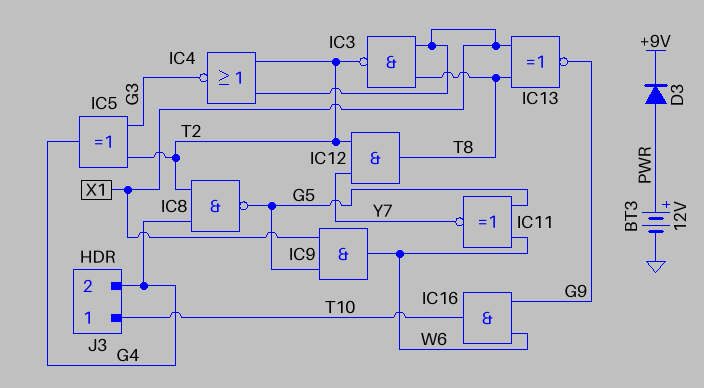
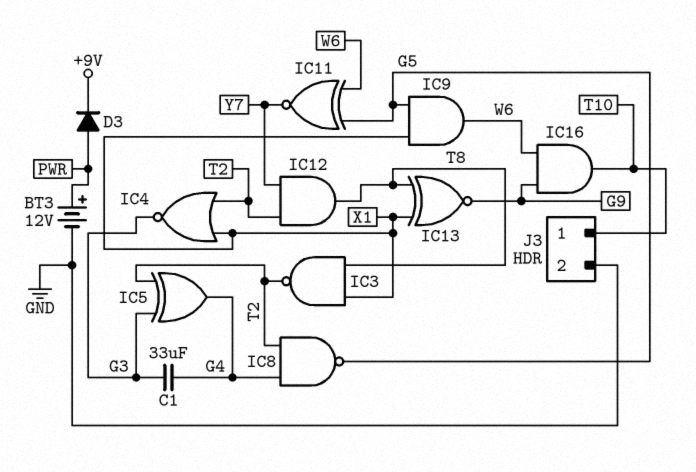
C1: none -> 33uF (G3, G4)
J3 pin 2: G4 -> GND

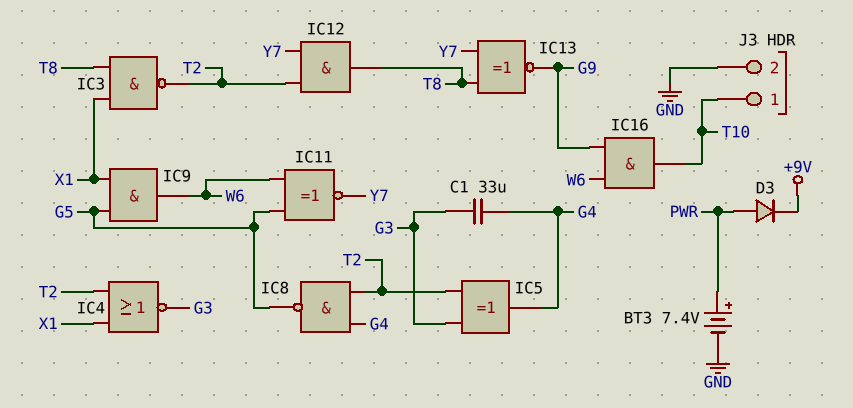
BT3: 12V (plus PWR, minus GND) -> 7.4V (plus PWR, minus GND)
IC13: XNOR (in T8, in X1, out G9) -> XNOR (in T8, in Y7, out G9)

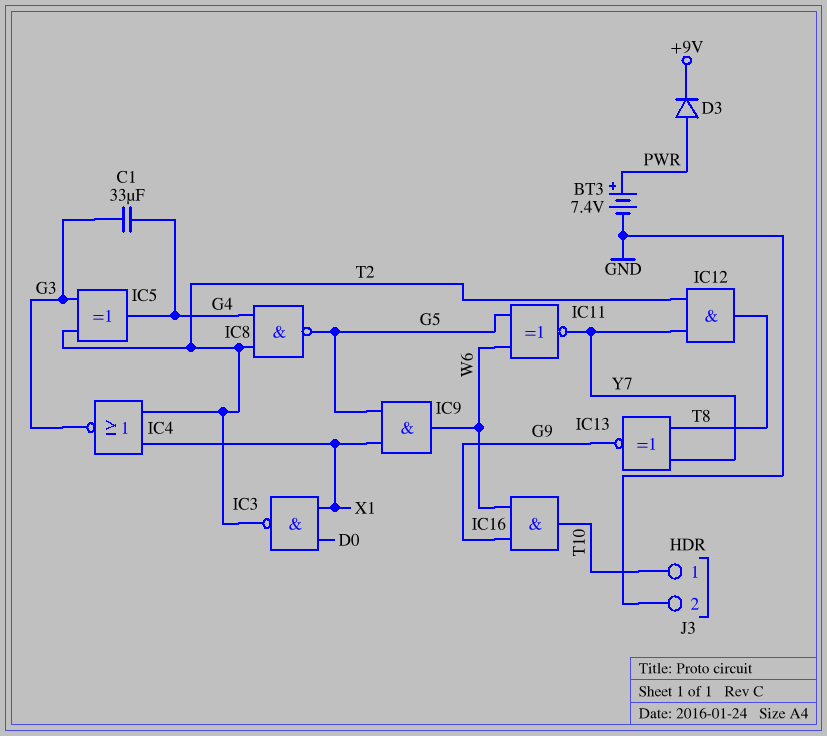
IC3: NAND (in T8, in X1, out T2) -> NAND (in D0, in X1, out T2)

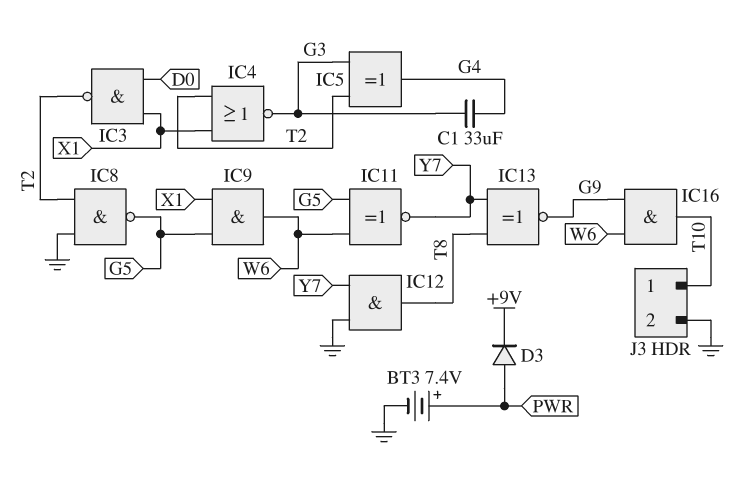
IC8: NAND (in G4, in T2, out G5) -> NAND (in GND, in T2, out G5)
IC12: AND (in T2, in Y7, out T8) -> AND (in GND, in Y7, out T8)

